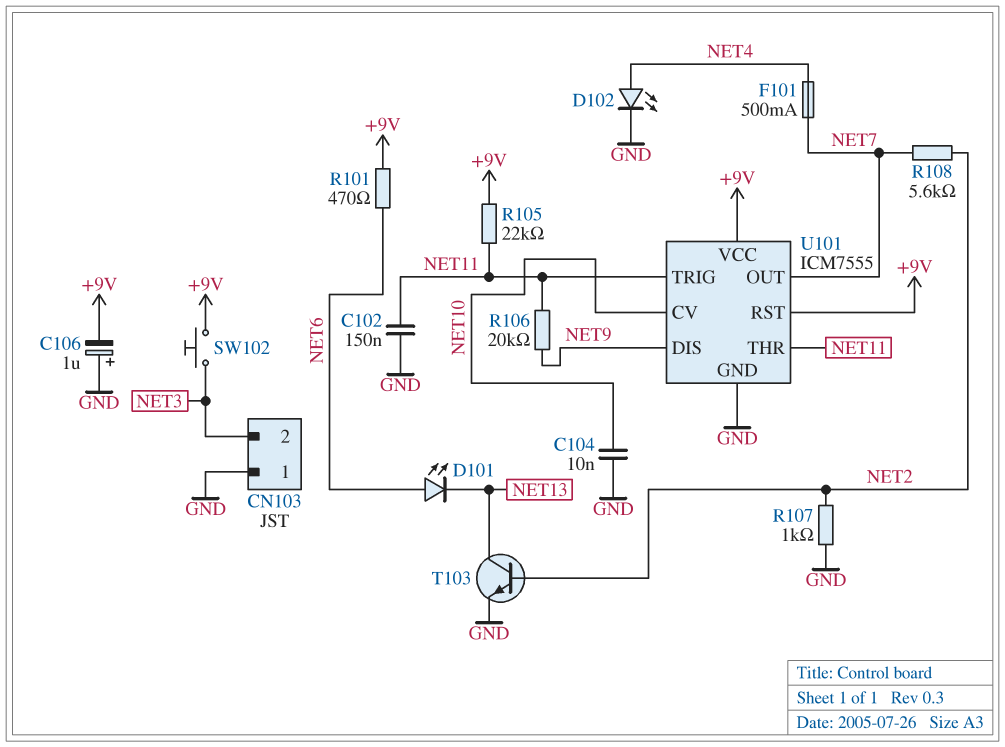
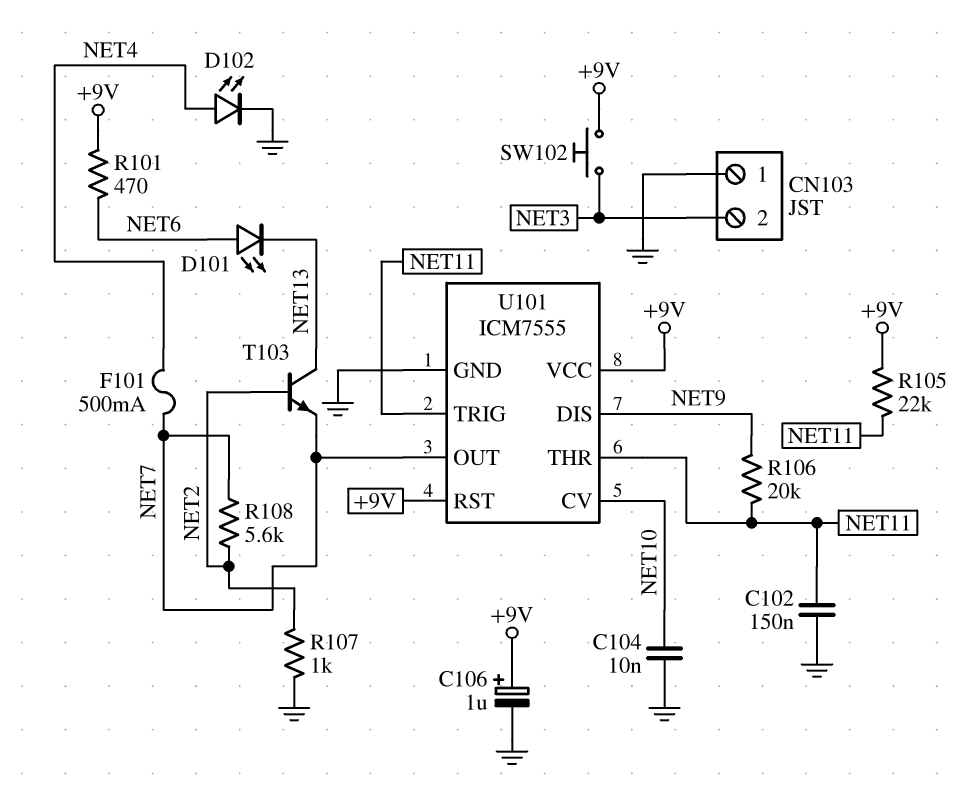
C106: 1uF (plus GND, minus +9V) -> 1uF (plus +9V, minus GND)
T103: NPN (B NET2, C NET13, E GND) -> NPN (B NET2, C NET13, E NET7)

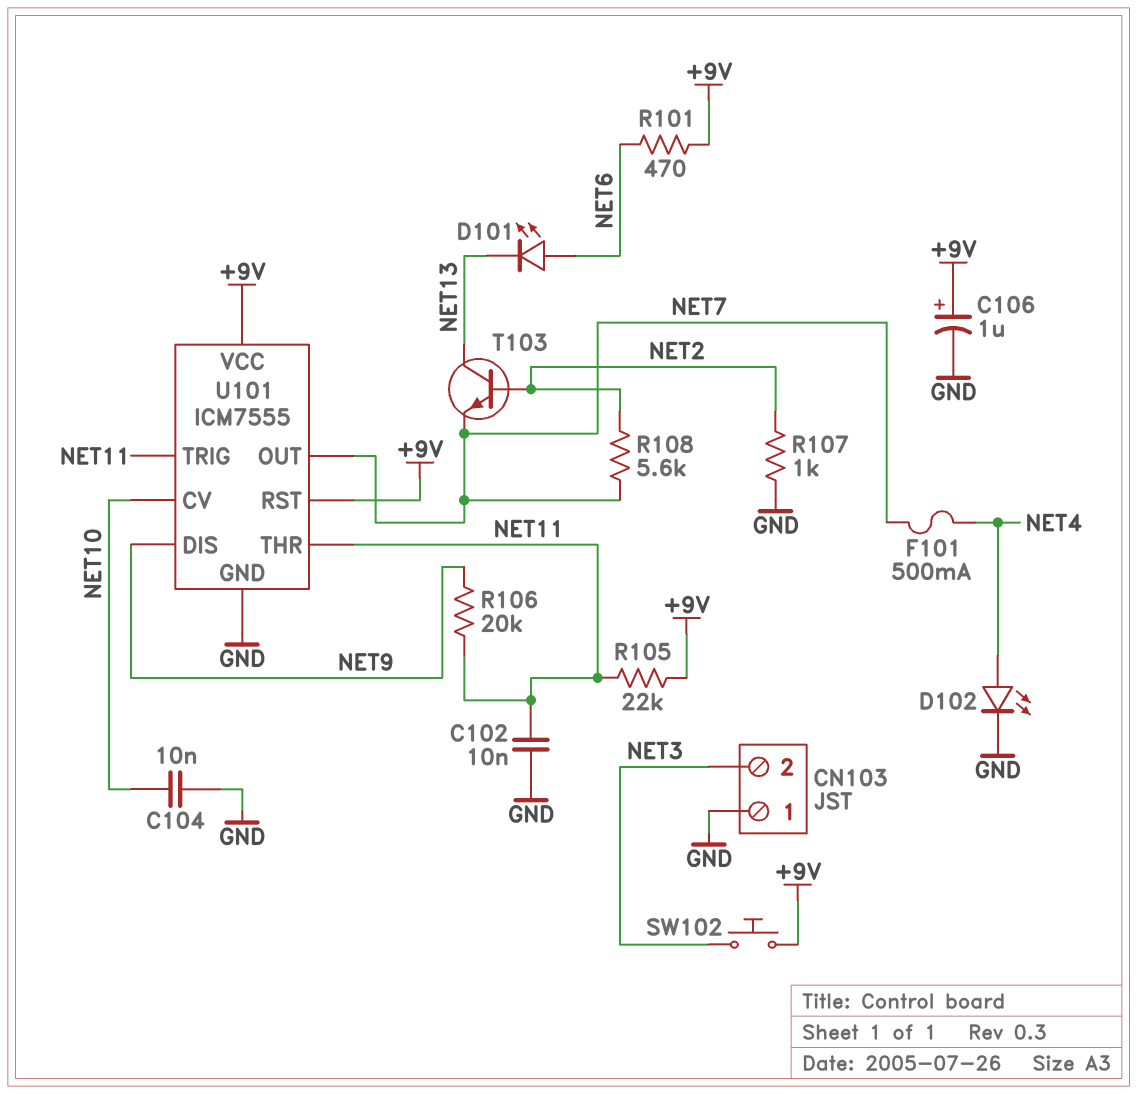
C102: 150nF (GND, NET11) -> 10nF (GND, NET11)

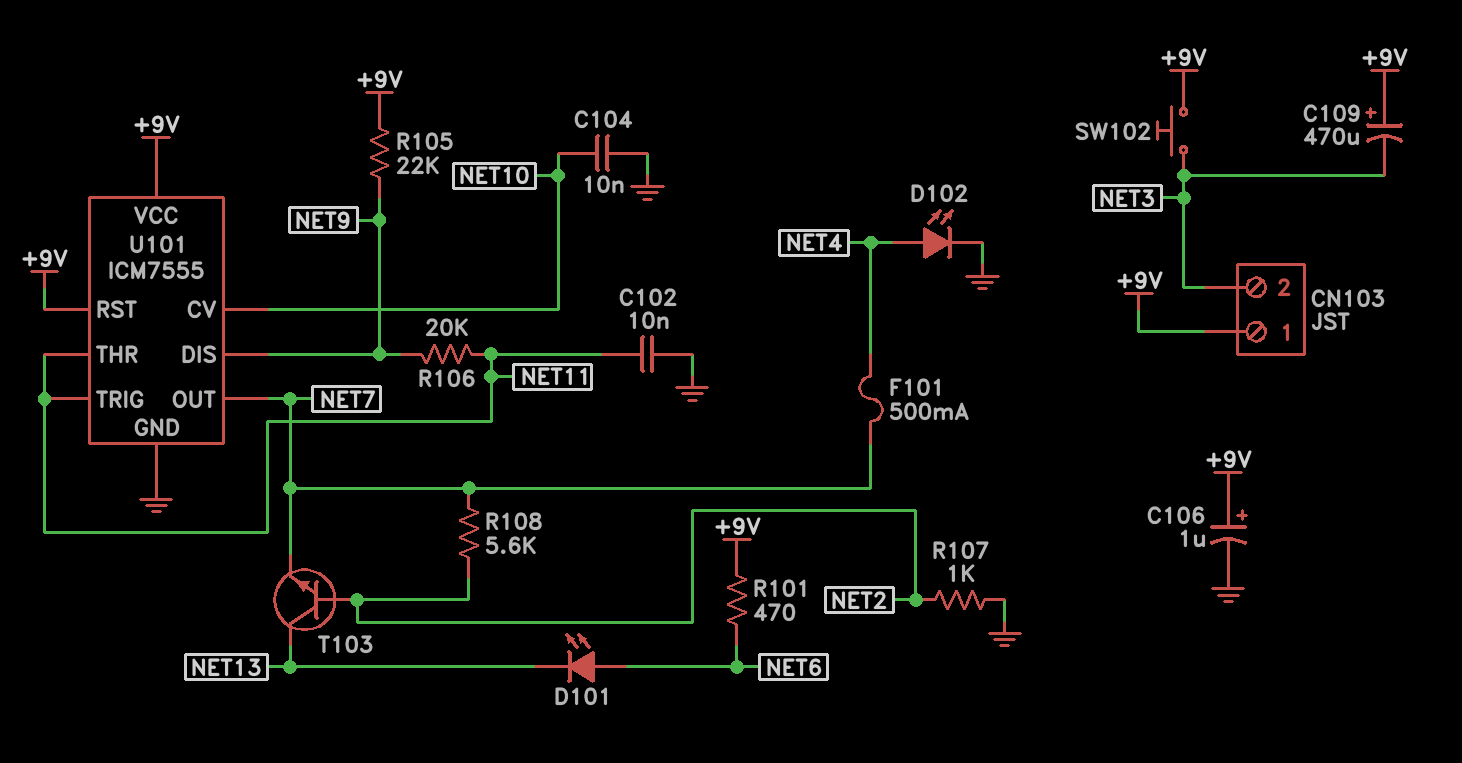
C109: none -> 470uF (plus +9V, minus NET3)
CN103 pin 1: GND -> +9V
R105: 22k (+9V, NET11) -> 22k (+9V, NET9)

